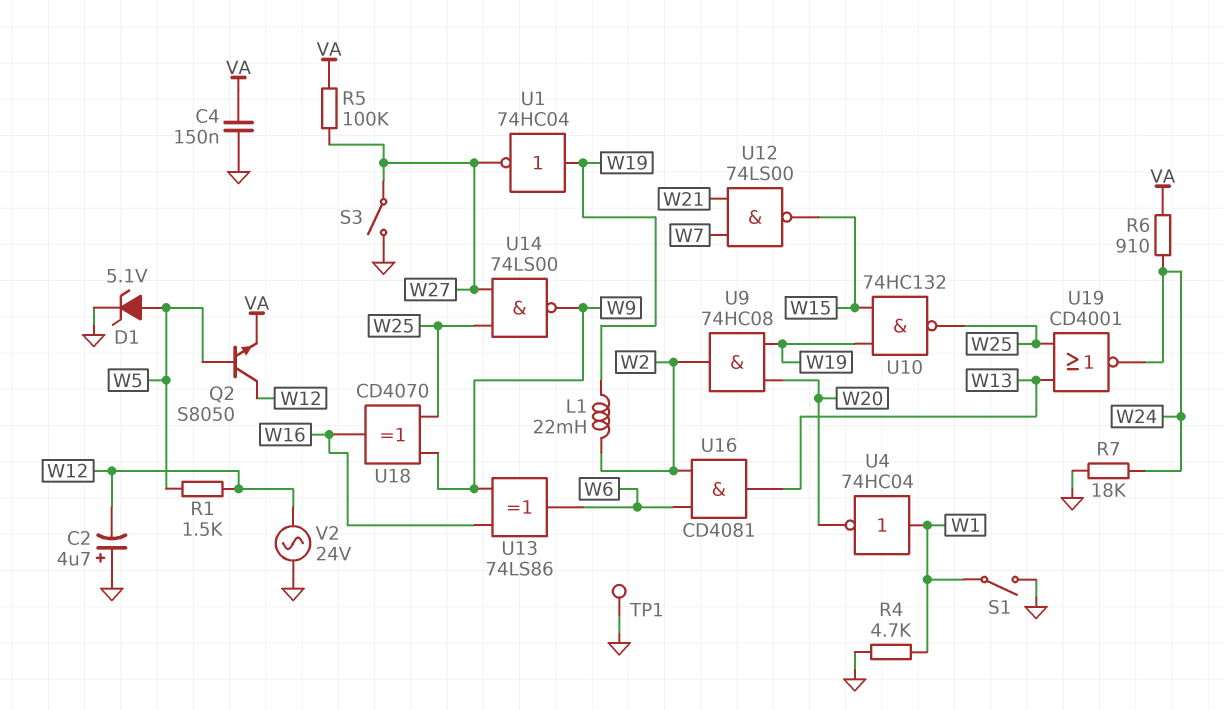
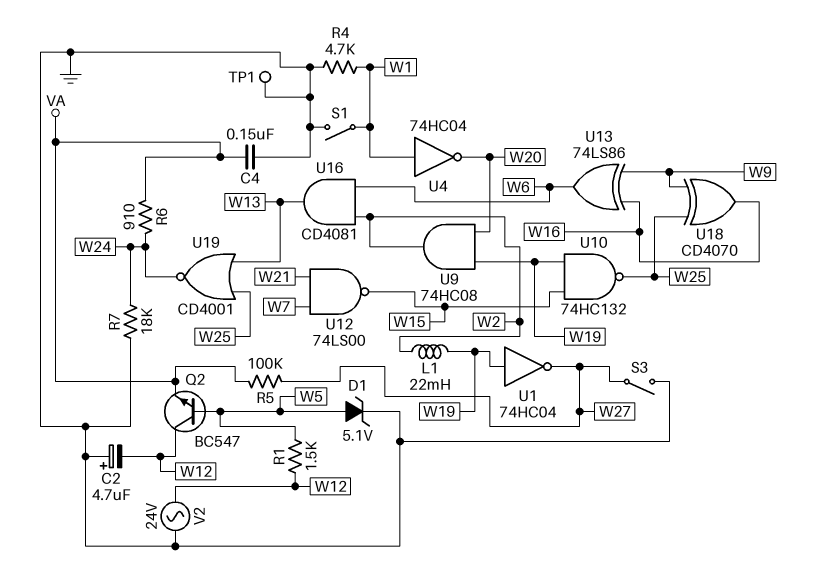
Q2: NPN S8050 (B W5, C W12, E VA) -> NPN BC547 (B W5, C W12, E VA)
U14: NAND 74LS00 (in W25, in W27, out W9) -> none

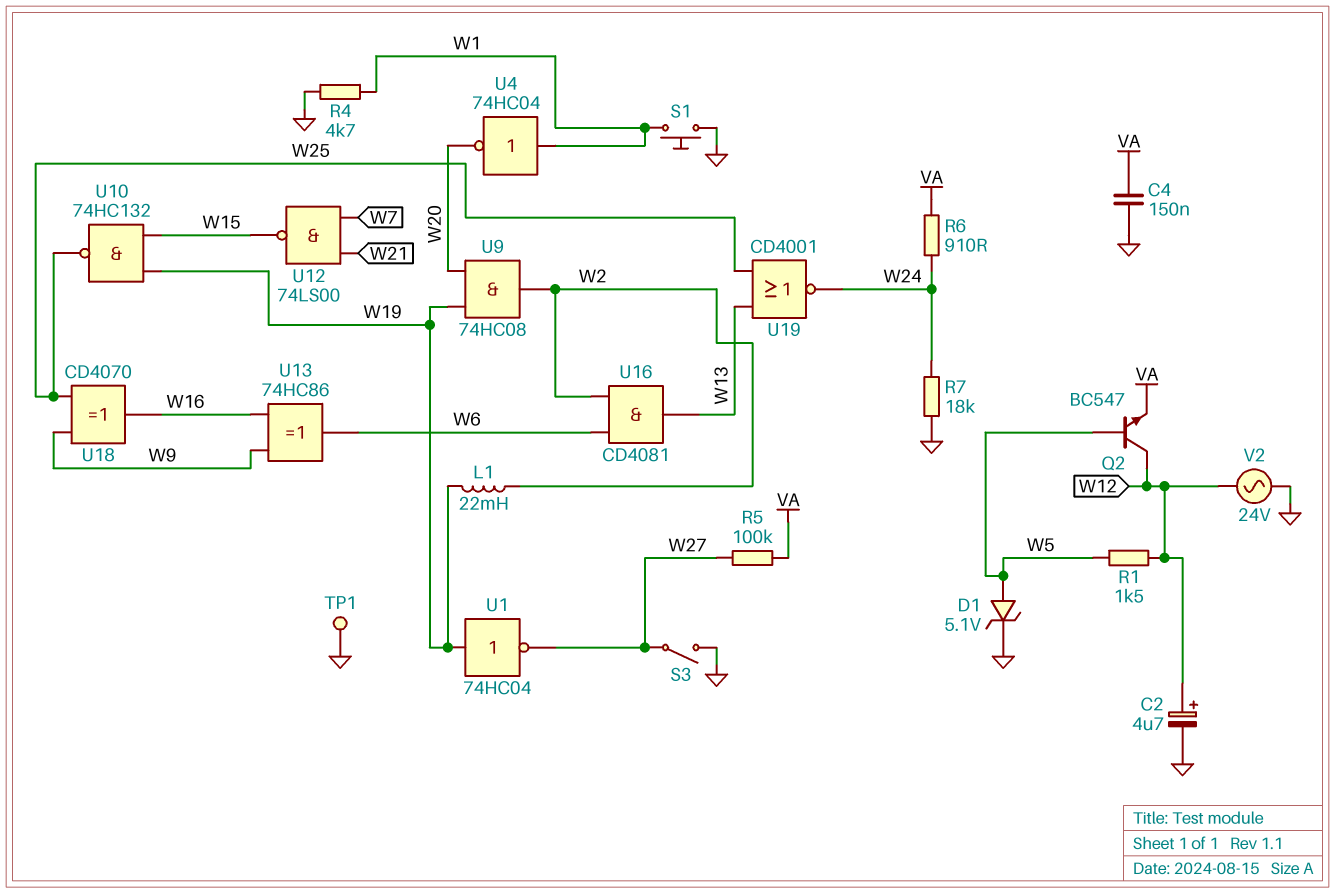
C2: 4.7uF (plus GND, minus W12) -> 4.7uF (plus W12, minus GND)
S1: switch (GND, W1) -> button (GND, W1)
U13: XOR 74LS86 (in W9, in W16, out W6) -> XOR 74HC86 (in W9, in W16, out W6)

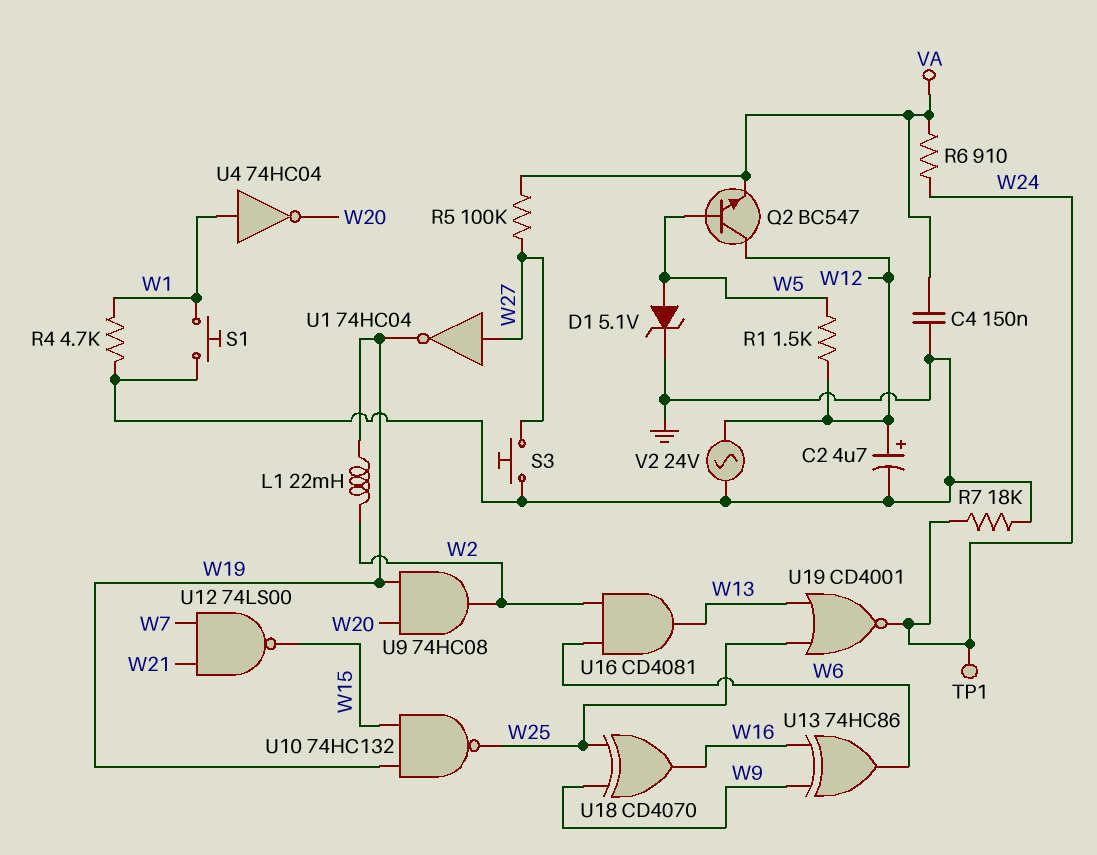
S3: switch (GND, W27) -> button (GND, W27)
TP1: test point (GND) -> test point (W24)
U1: NOT 74HC04 (in W19, out W27) -> NOT 74HC04 (in W27, out W19)

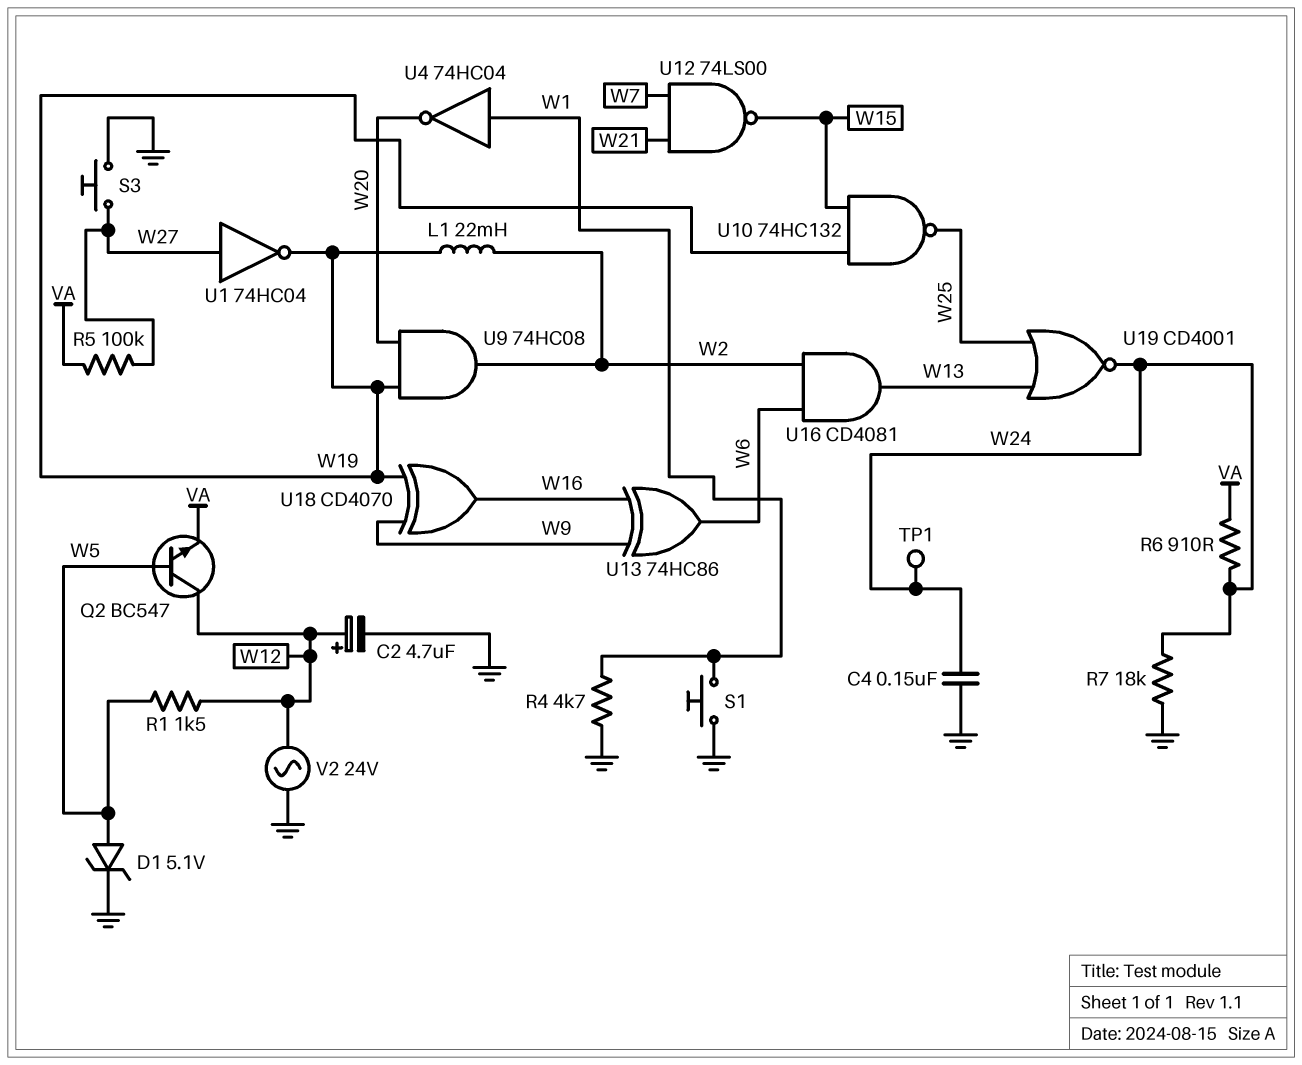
C4: 150nF (GND, VA) -> 150nF (GND, W24)
U18: XOR CD4070 (in W9, in W25, out W16) -> XOR CD4070 (in W9, in W19, out W16)

